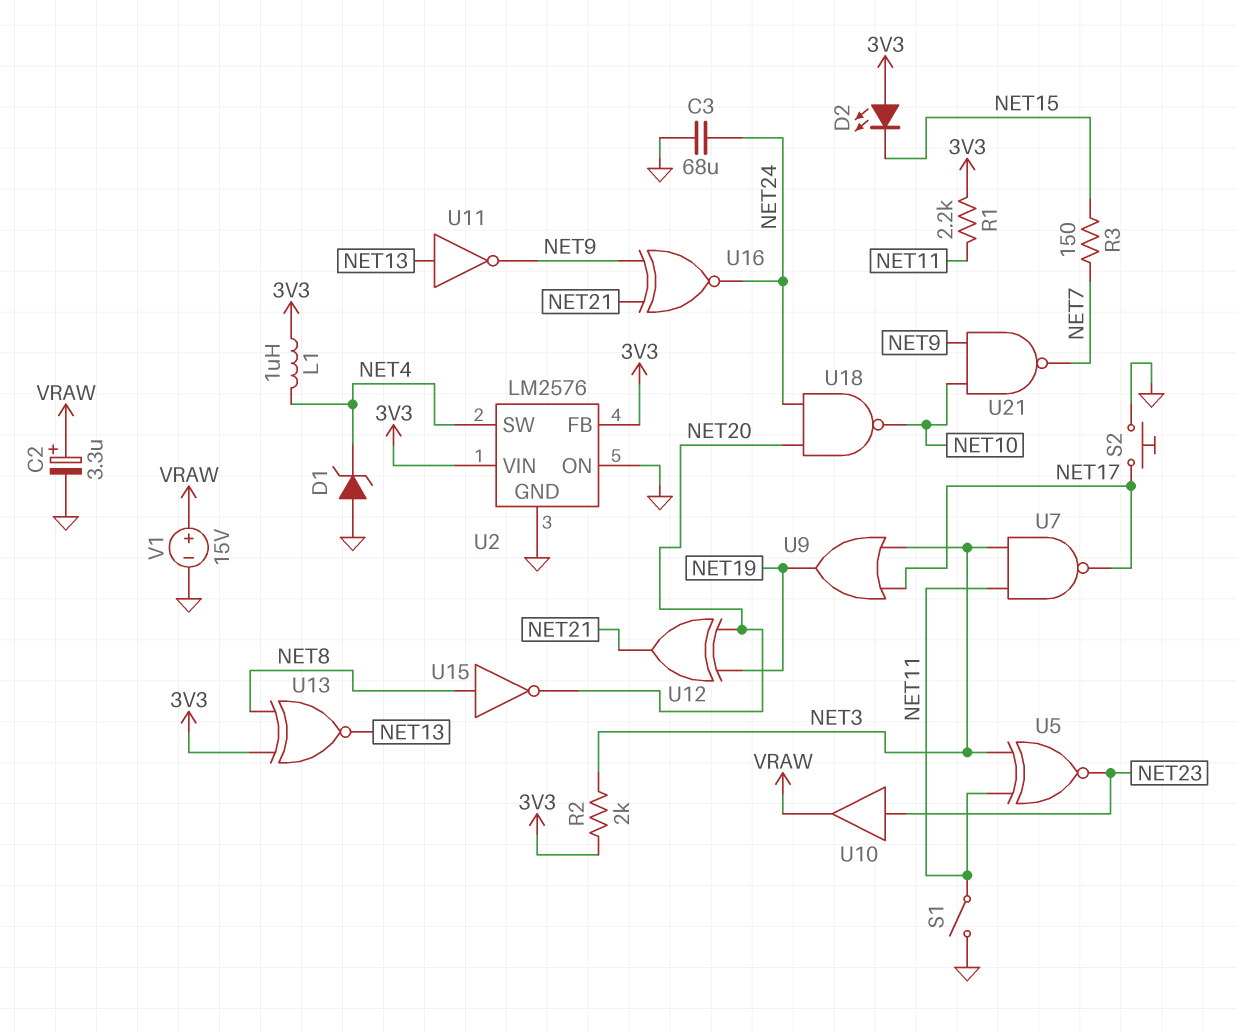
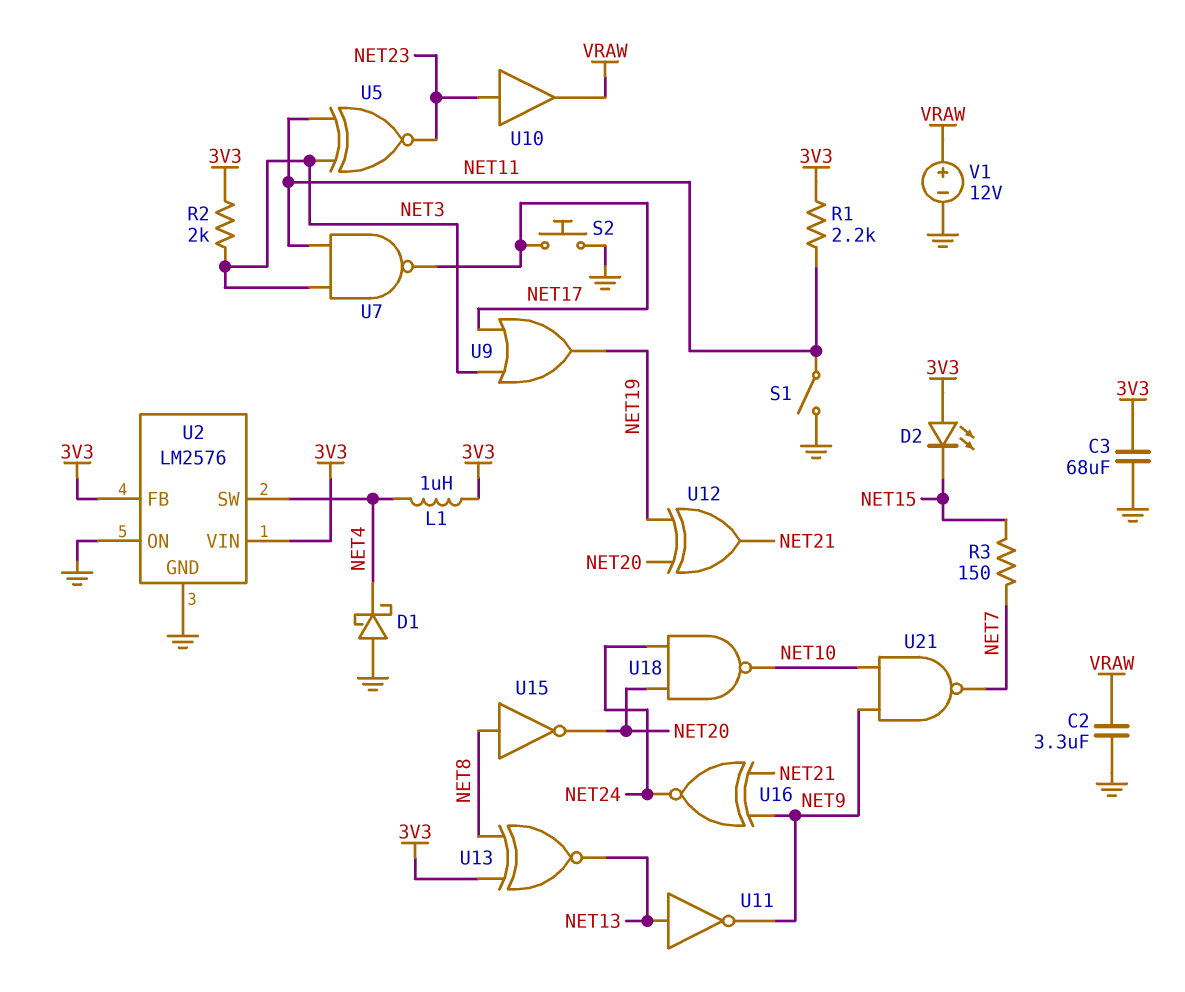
C2: 3.3uF (plus VRAW, minus GND) -> 3.3uF (GND, VRAW)
C3: 68uF (GND, NET24) -> 68uF (3V3, GND)
D1: zener (A GND, K NET4) -> schottky (A GND, K NET4)
V1: 15V (plus VRAW, minus GND) -> 12V (plus VRAW, minus GND)

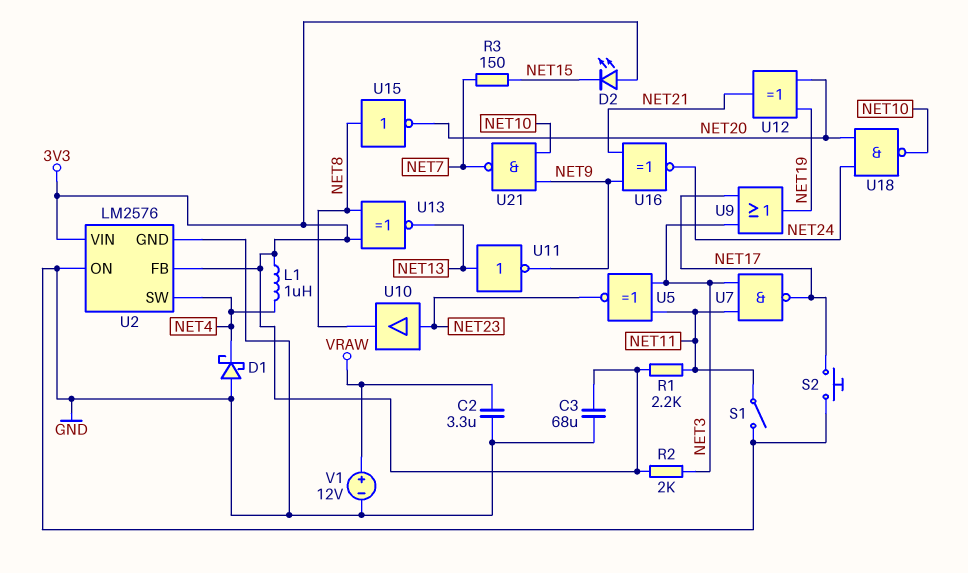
U10: buffer (in NET23, out VRAW) -> buffer (in NET23, out NET8)

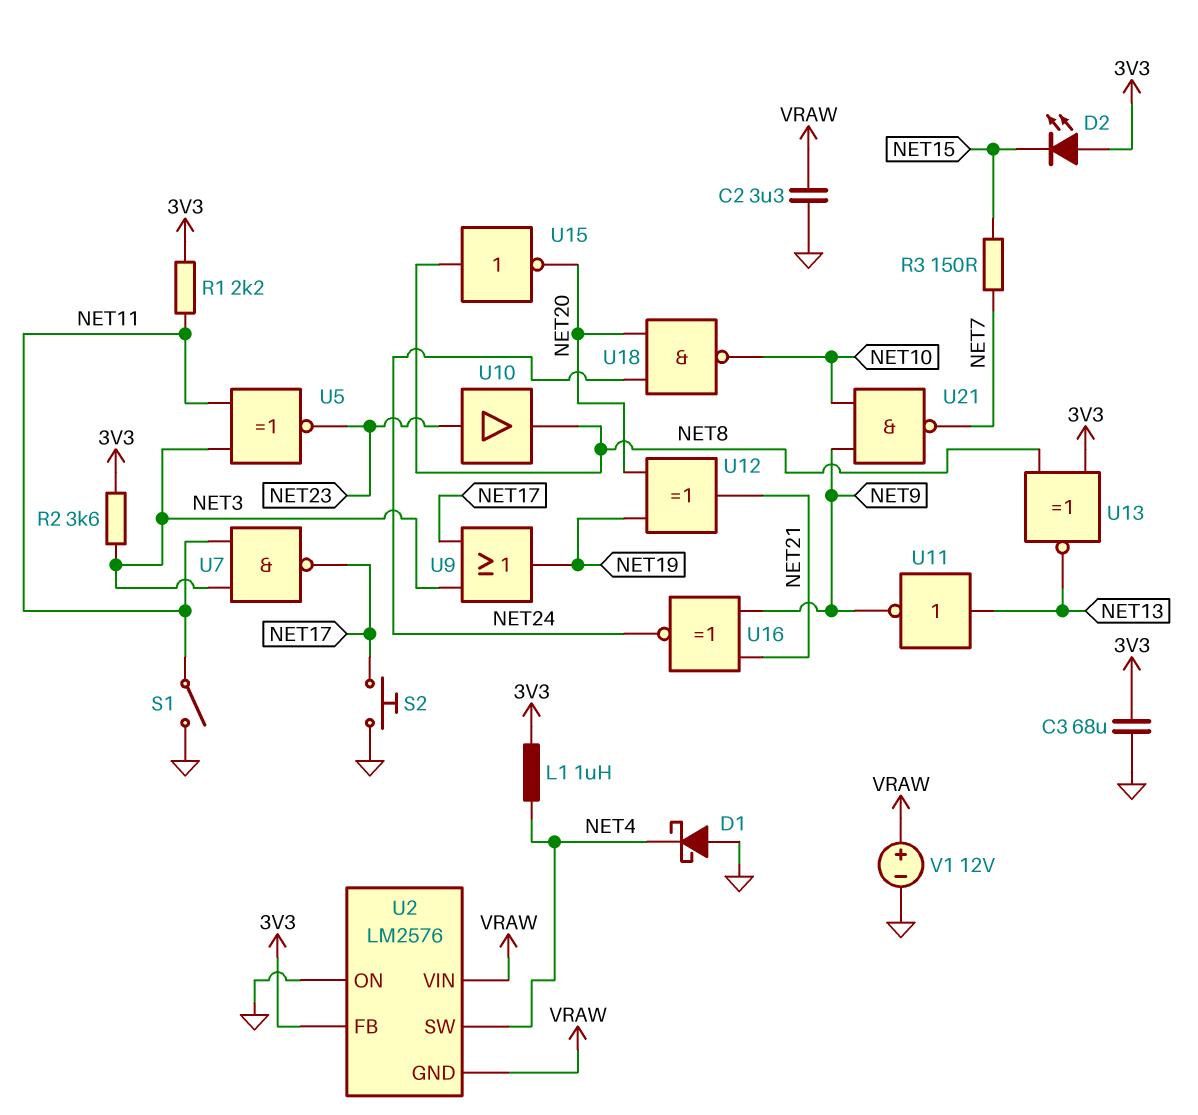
R2: 2k (3V3, NET3) -> 3.6k (3V3, NET3)
U2 pin GND: GND -> VRAW
U2 pin VIN: 3V3 -> VRAW

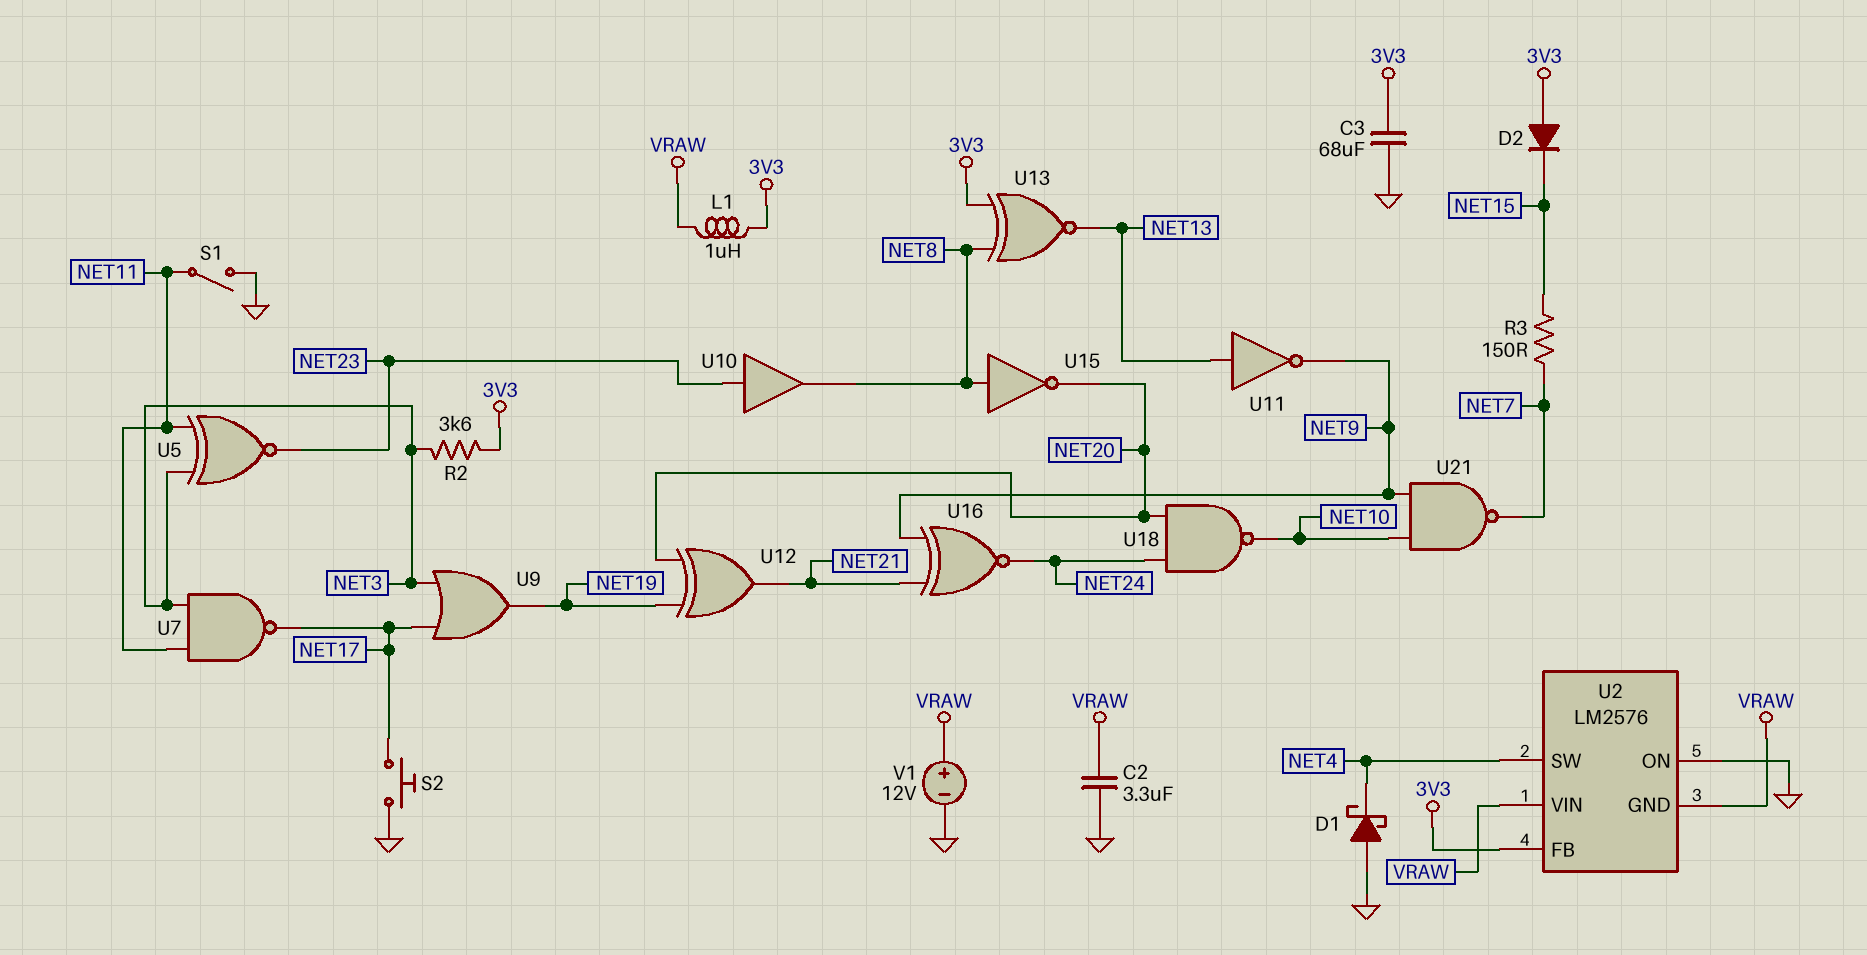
D2: LED (A 3V3, K NET15) -> diode (A 3V3, K NET15)
L1: 1uH (3V3, NET4) -> 1uH (3V3, VRAW)
R1: 2.2k (3V3, NET11) -> none

